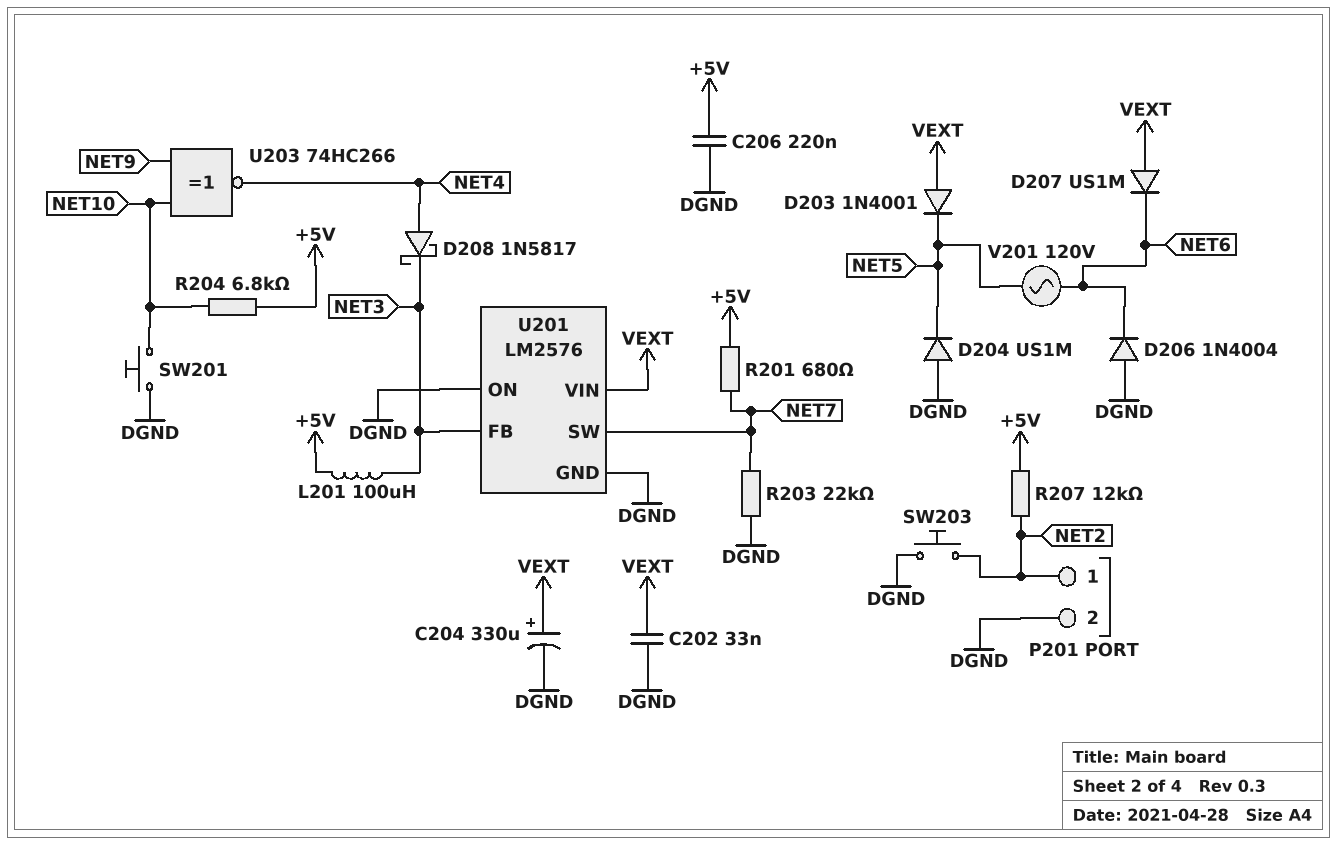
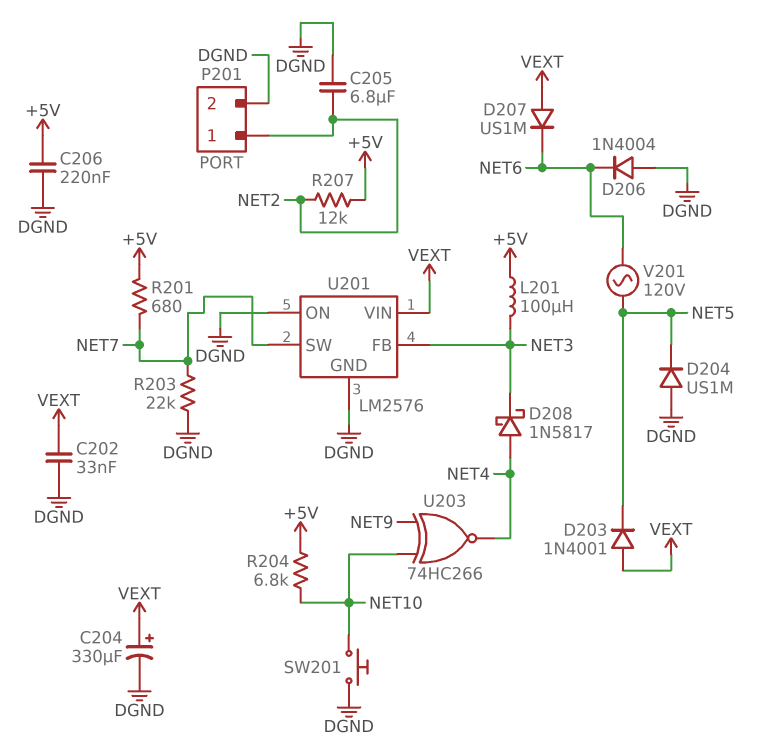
C205: none -> 6.8uF (DGND, NET2)
SW203: button (DGND, NET2) -> none

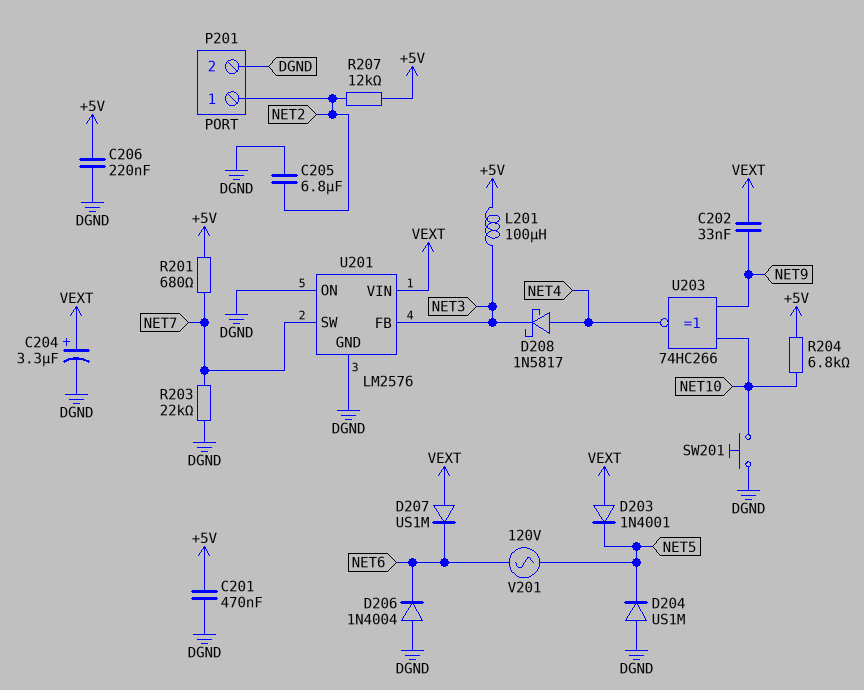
C201: none -> 470nF (+5V, DGND)
C202: 33nF (DGND, VEXT) -> 33nF (NET9, VEXT)
C204: 330uF (plus VEXT, minus DGND) -> 3.3uF (plus VEXT, minus DGND)

